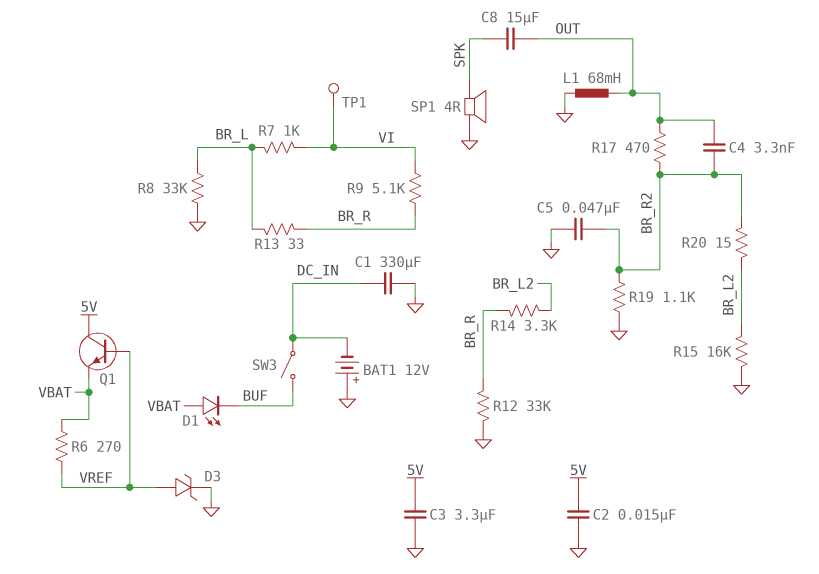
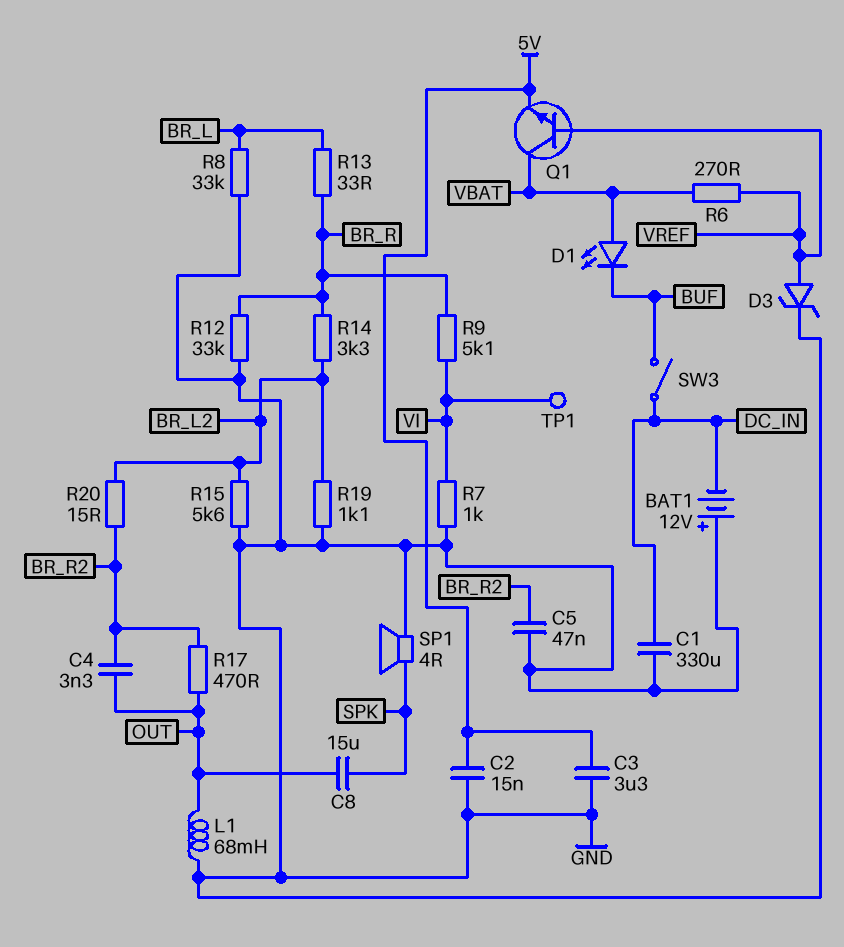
Q1: NPN (B VREF, C 5V, E VBAT) -> NPN (B VREF, C VBAT, E 5V)
R7: 1k (BR_L, VI) -> 1k (GND, VI)
R15: 16k (BR_L2, GND) -> 5.6k (BR_L2, GND)
R19: 1.1k (BR_R2, GND) -> 1.1k (BR_L2, GND)

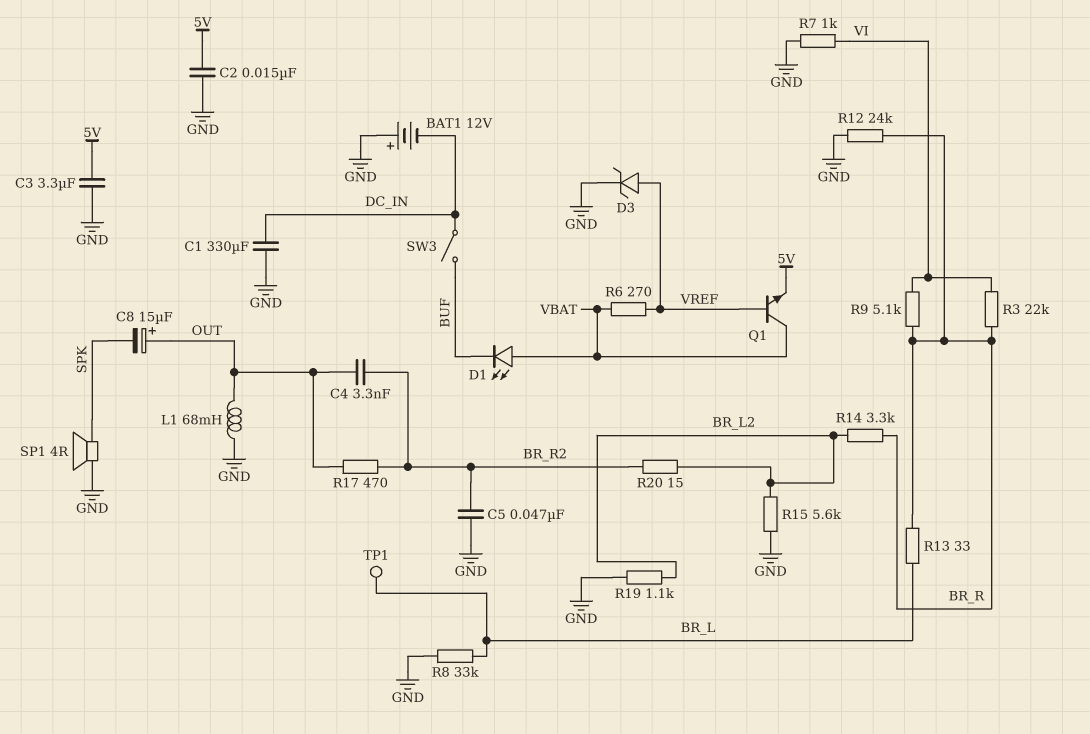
C8: 15uF (OUT, SPK) -> 15uF (plus OUT, minus SPK)
R3: none -> 22k (BR_R, VI)
R12: 33k (BR_R, GND) -> 24k (BR_R, GND)
TP1: test point (VI) -> test point (BR_L)

